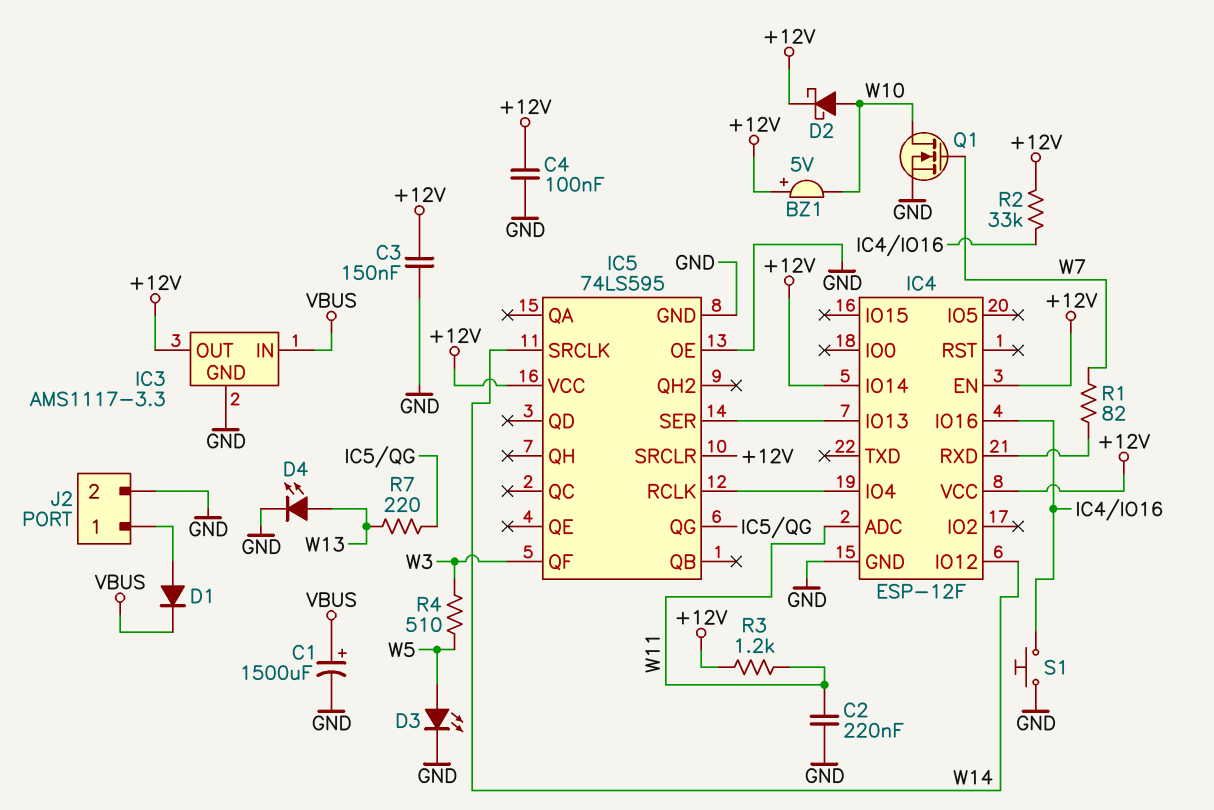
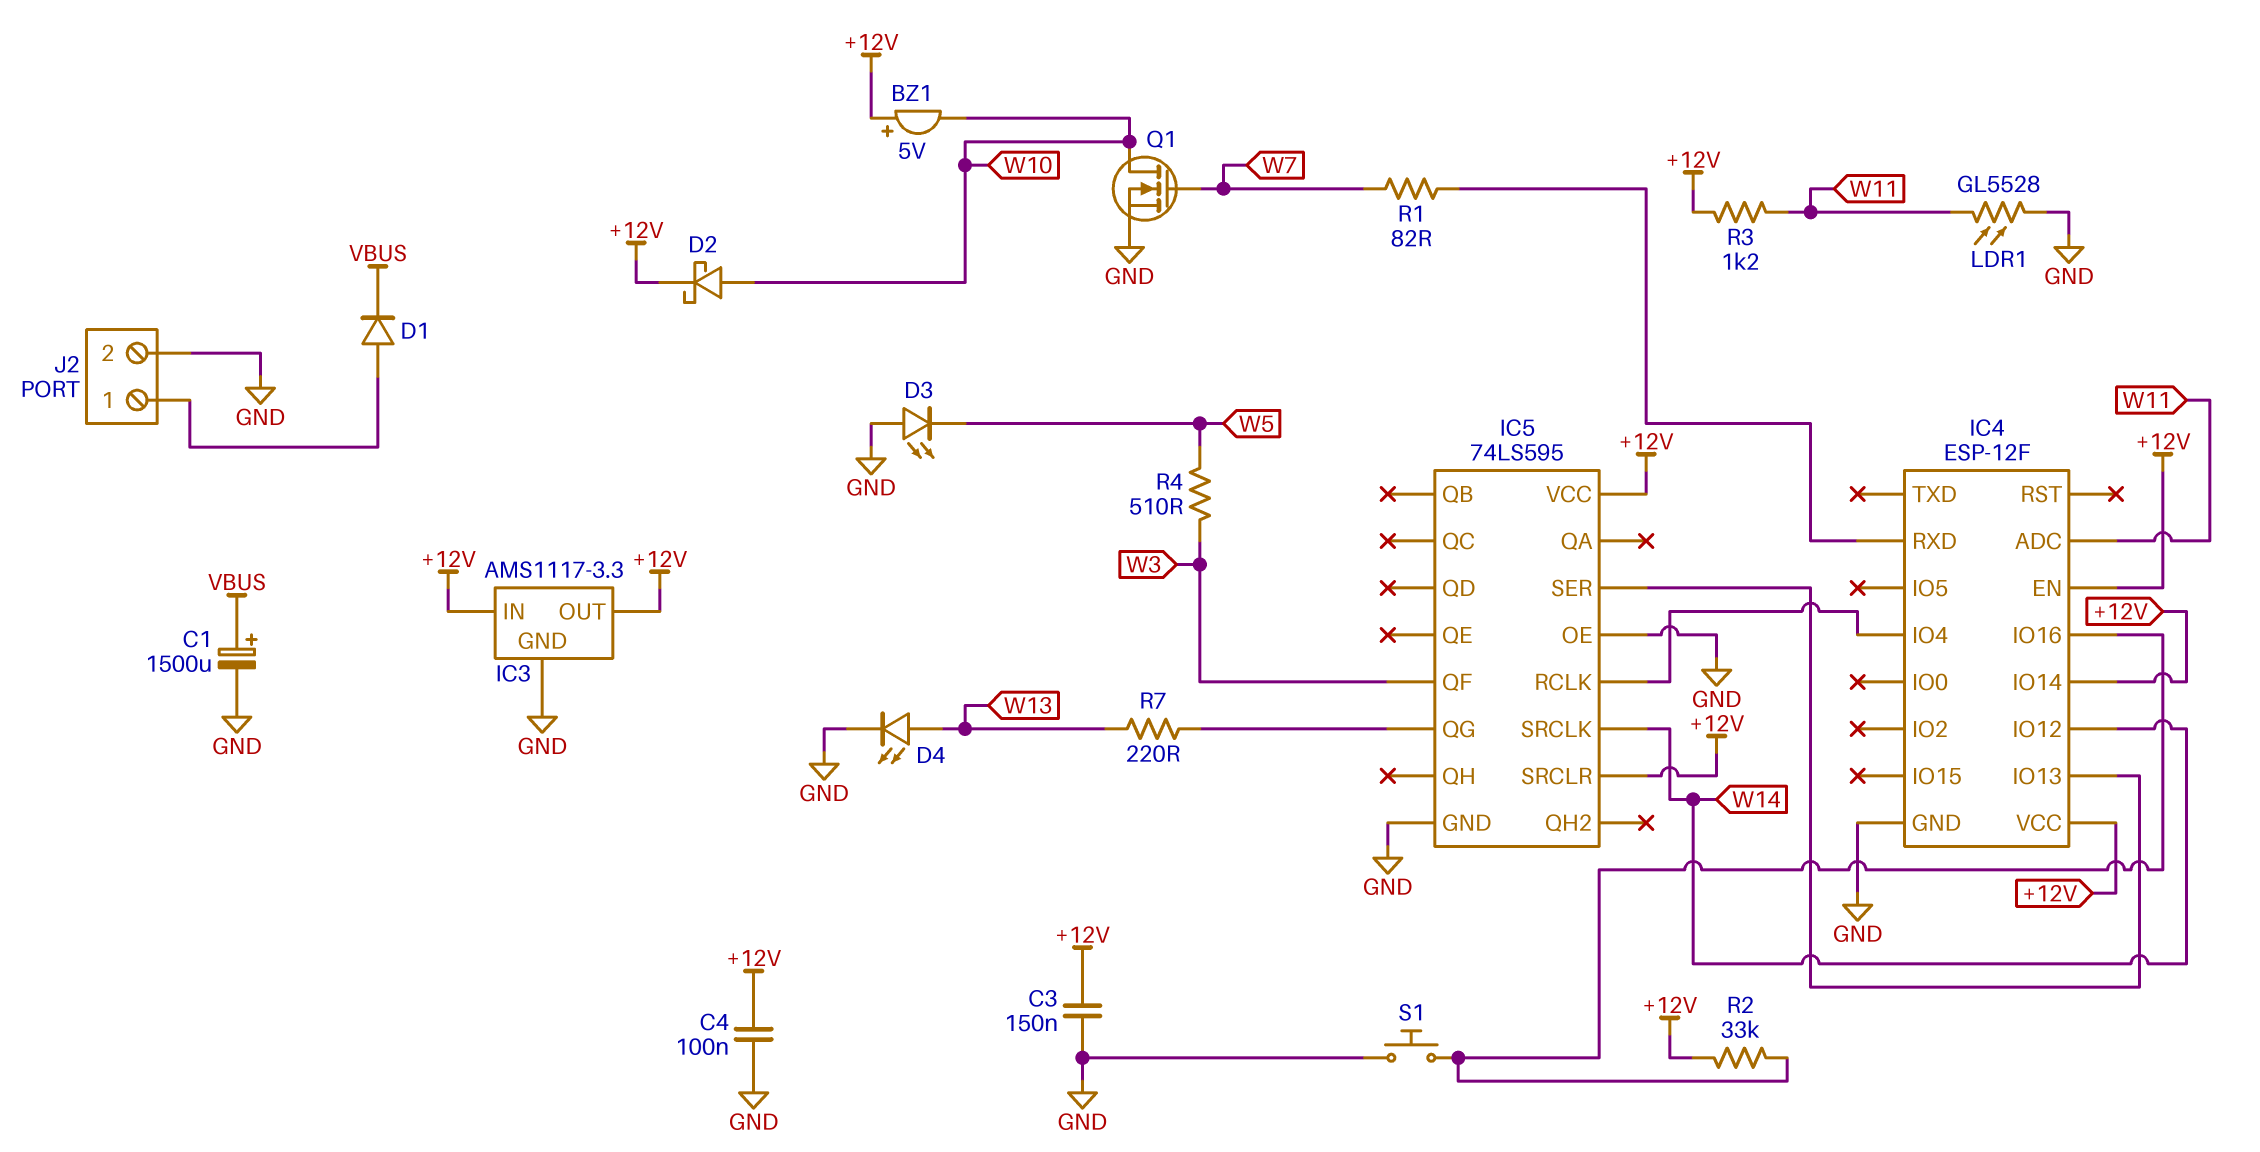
C2: 220nF (GND, W11) -> none
D3: LED (A W5, K GND) -> LED (A GND, K W5)
IC3 pin IN: VBUS -> +12V
LDR1: none -> GL5528 (GND, W11)

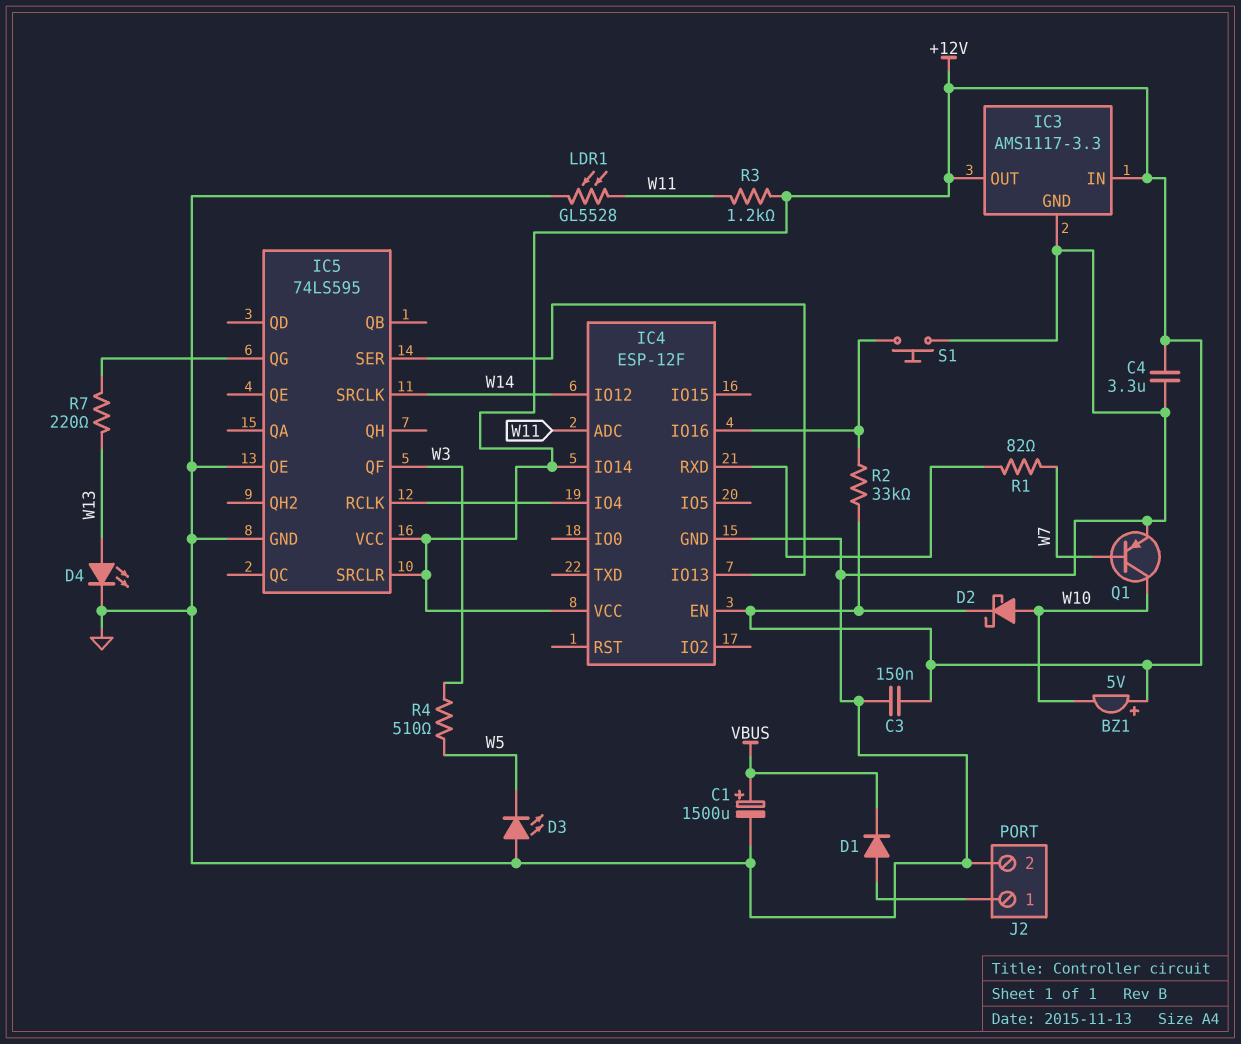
C4: 100nF (+12V, GND) -> 3.3uF (+12V, GND)
Q1: NMOS (G W7, D W10, S GND) -> PNP (B W7, C W10, E GND)

